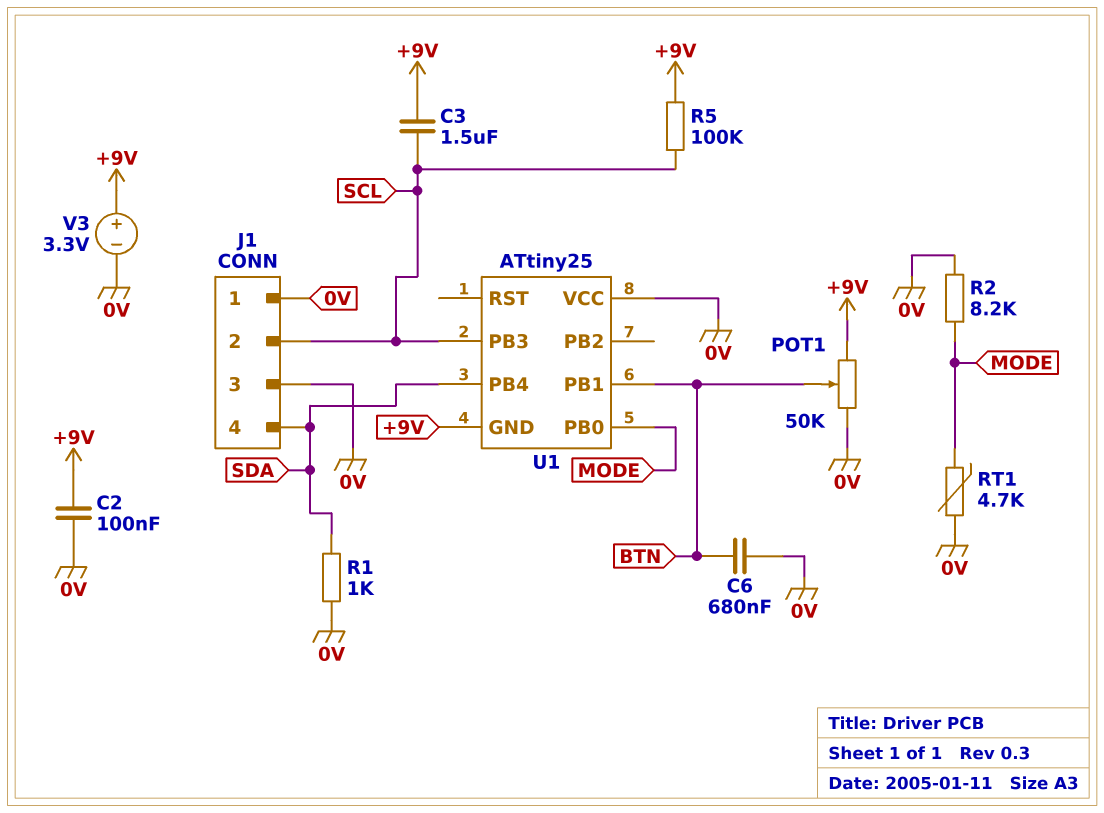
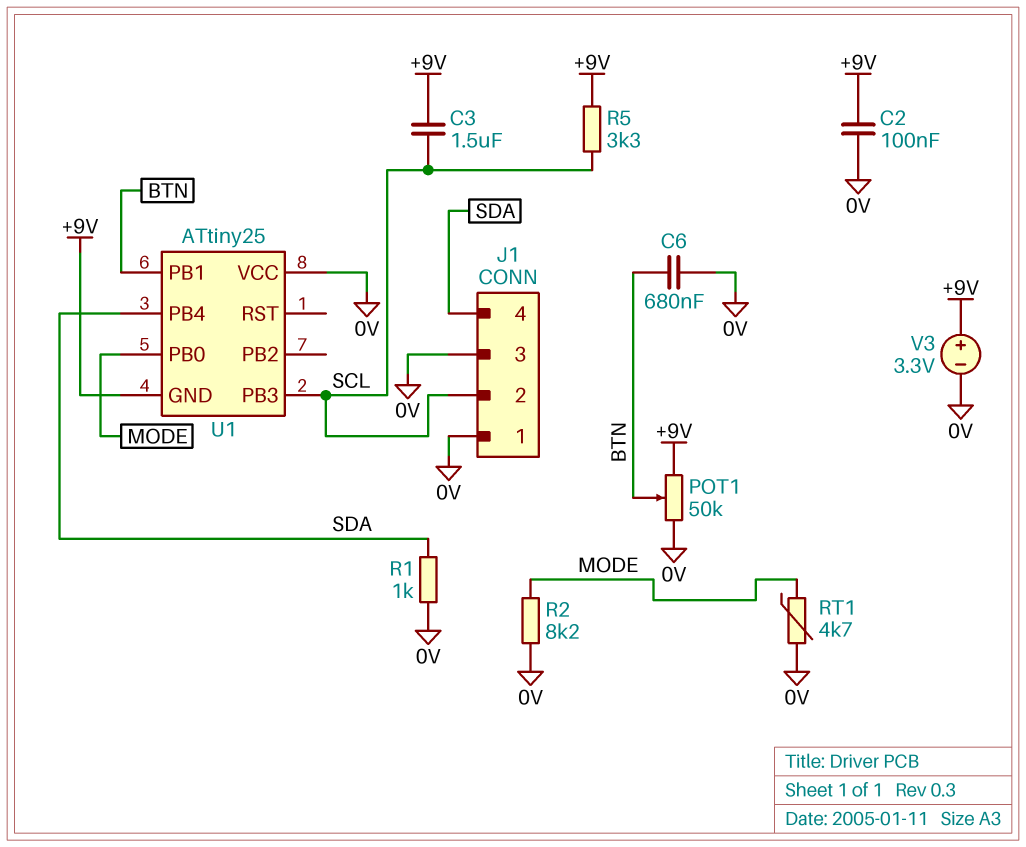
R5: 100k (+9V, SCL) -> 3.3k (+9V, SCL)

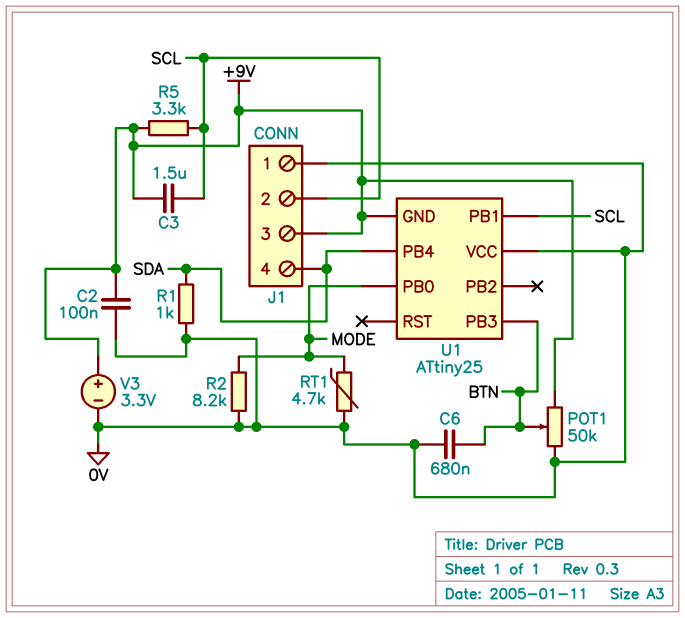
J1 pin 3: 0V -> +9V
U1 pin PB1: BTN -> SCL
U1 pin PB3: SCL -> BTN

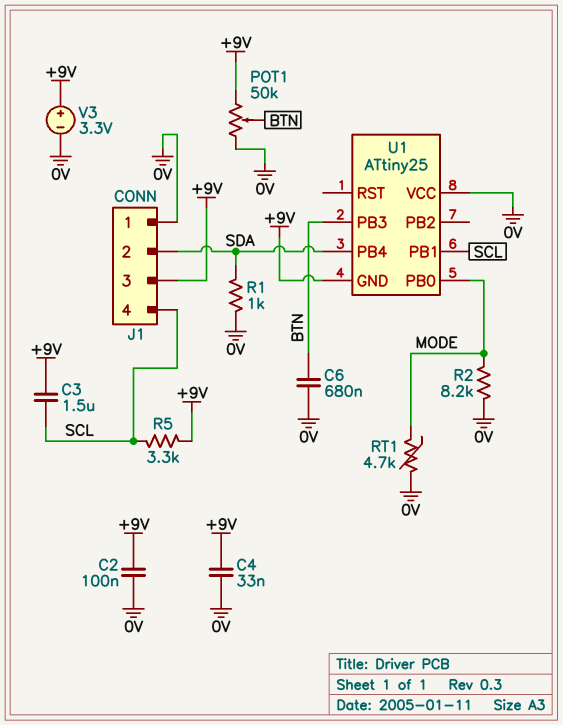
C4: none -> 33nF (+9V, 0V)
J1 pin 2: SCL -> SDA
J1 pin 4: SDA -> SCL

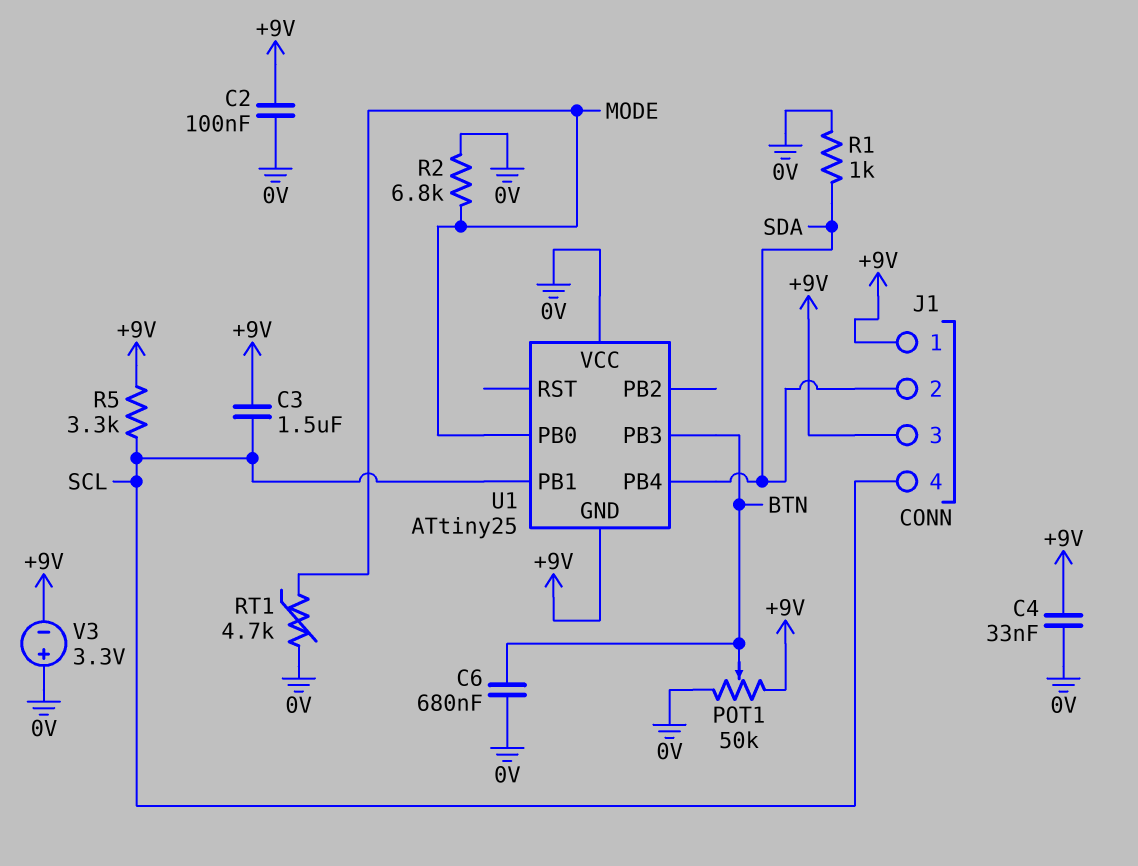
J1 pin 1: 0V -> +9V
R2: 8.2k (0V, MODE) -> 6.8k (0V, MODE)
V3: 3.3V (plus +9V, minus 0V) -> 3.3V (plus 0V, minus +9V)

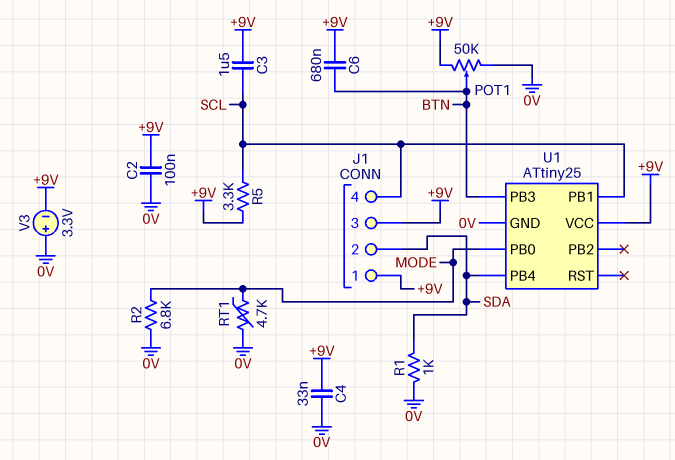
C6: 680nF (0V, BTN) -> 680nF (+9V, BTN)
U1 pin GND: +9V -> 0V
U1 pin VCC: 0V -> +9V

